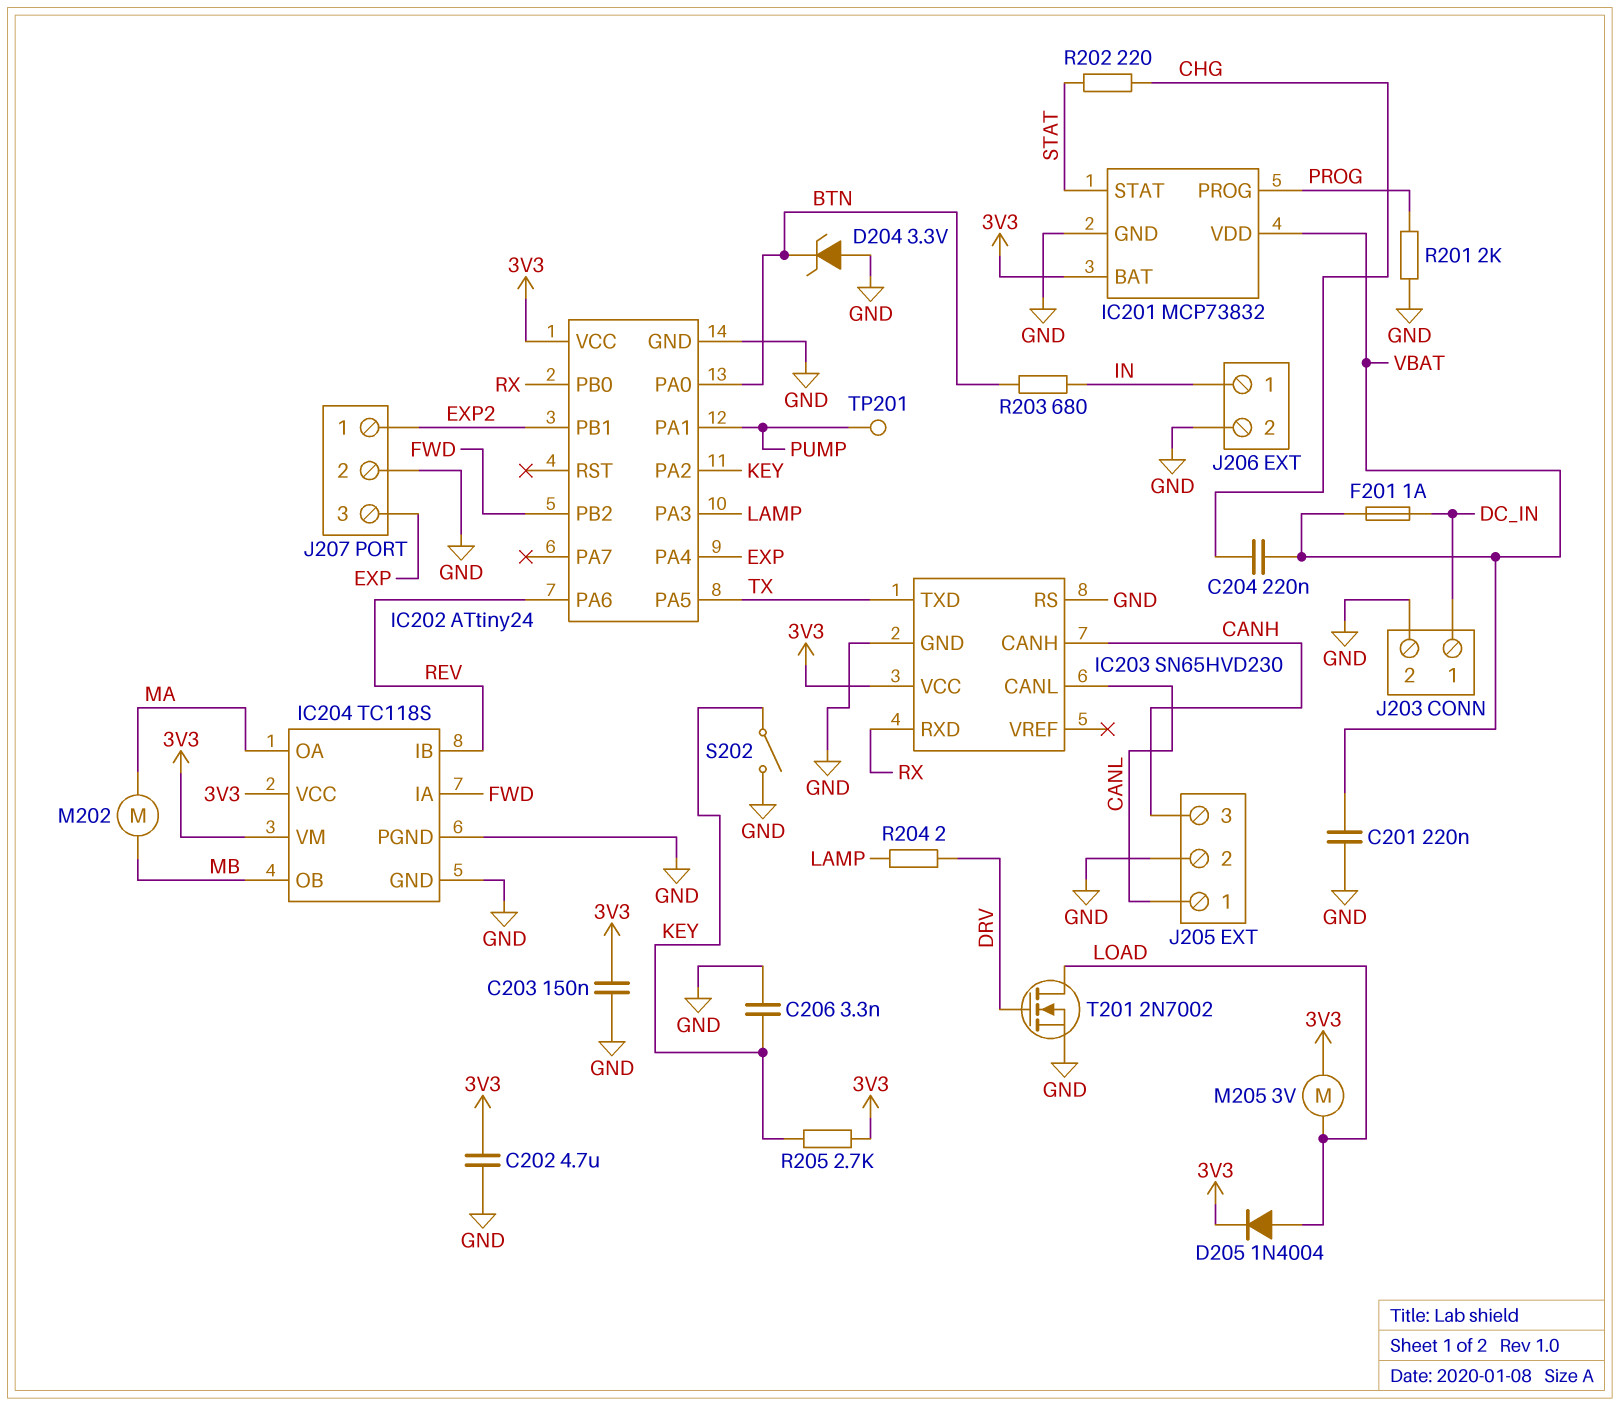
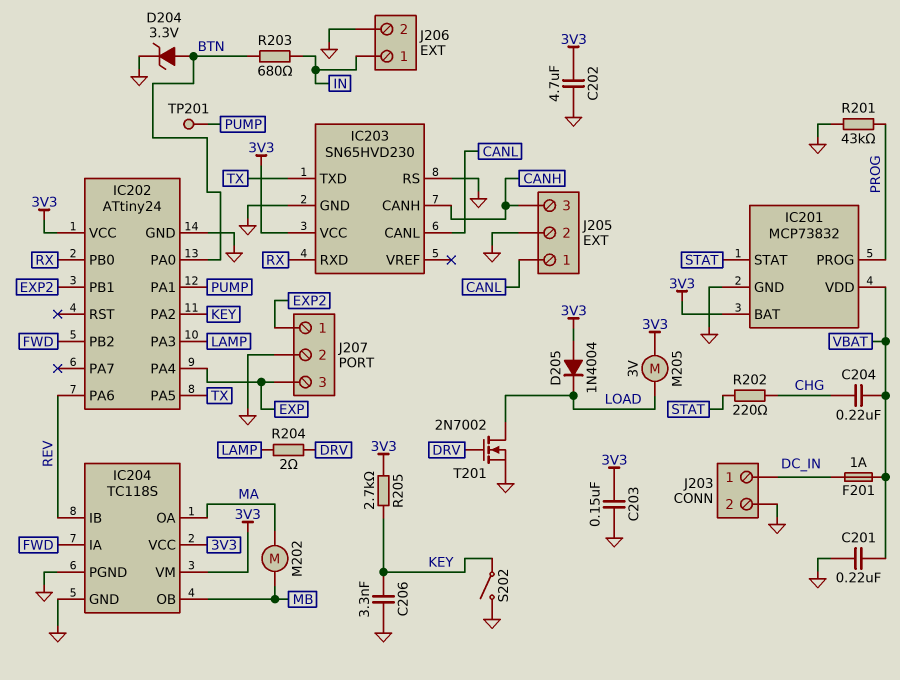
D204: zener 3.3V (A GND, K BTN) -> zener 3.3V (A BTN, K GND)
D205: diode 1N4004 (A LOAD, K 3V3) -> diode 1N4004 (A 3V3, K LOAD)
R201: 2k (GND, PROG) -> 43k (GND, PROG)

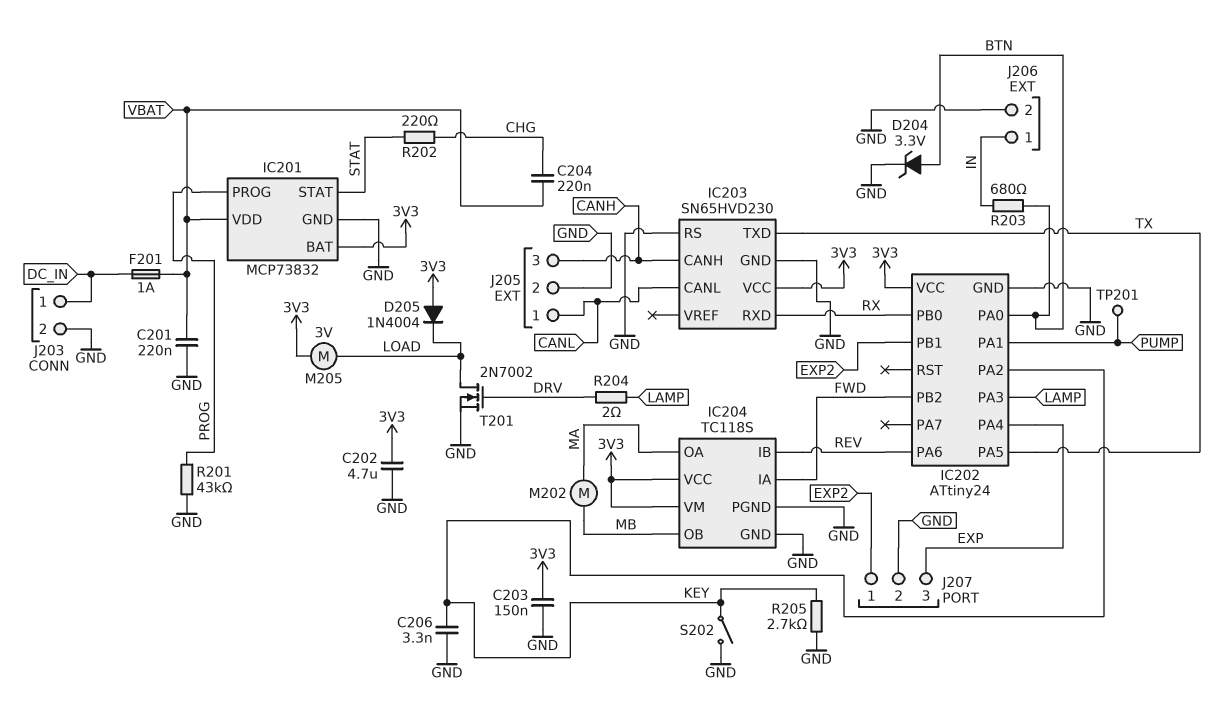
R205: 2.7k (3V3, KEY) -> 2.7k (GND, KEY)

